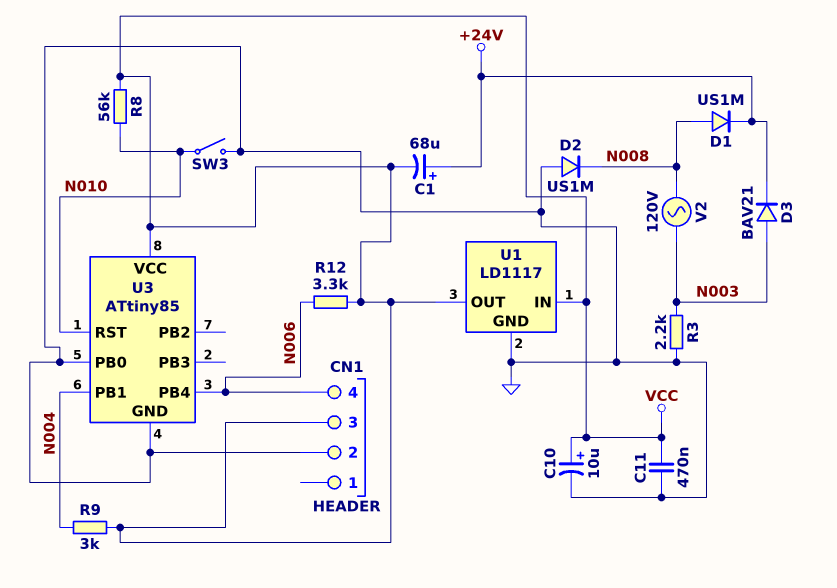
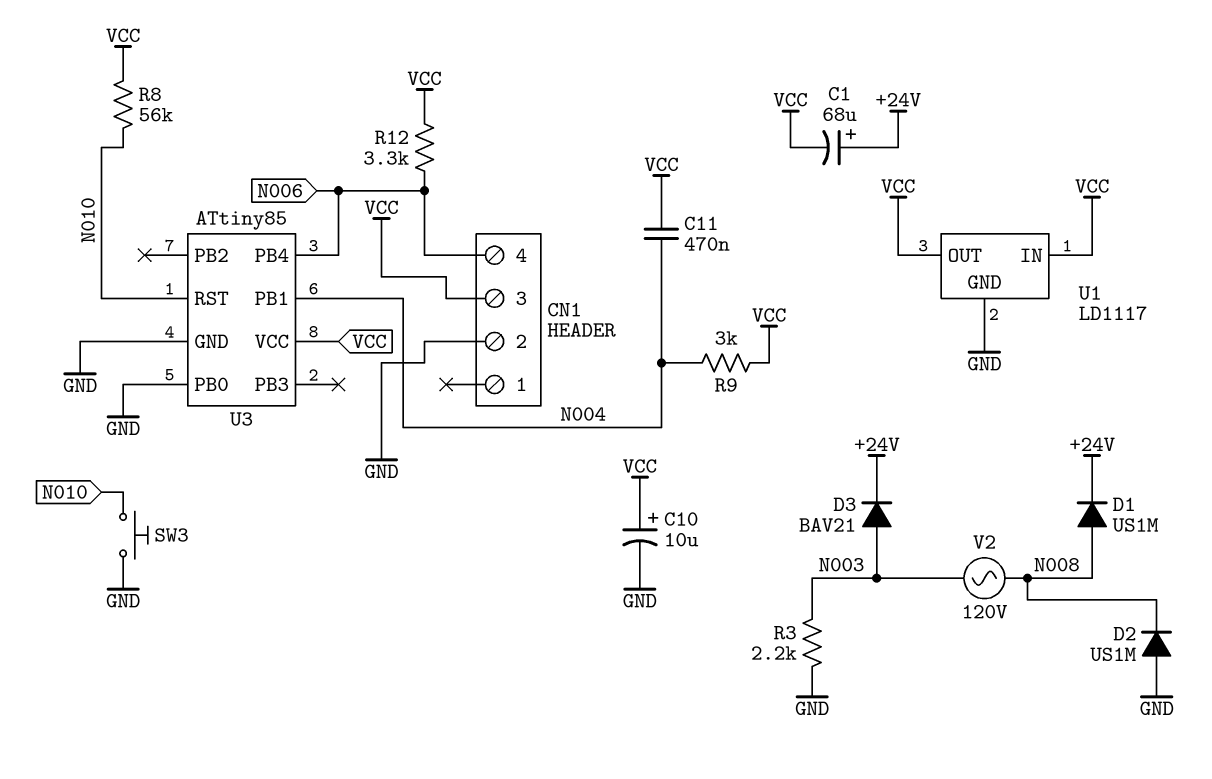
C11: 470nF (GND, VCC) -> 470nF (N004, VCC)
SW3: switch (GND, N010) -> button (GND, N010)

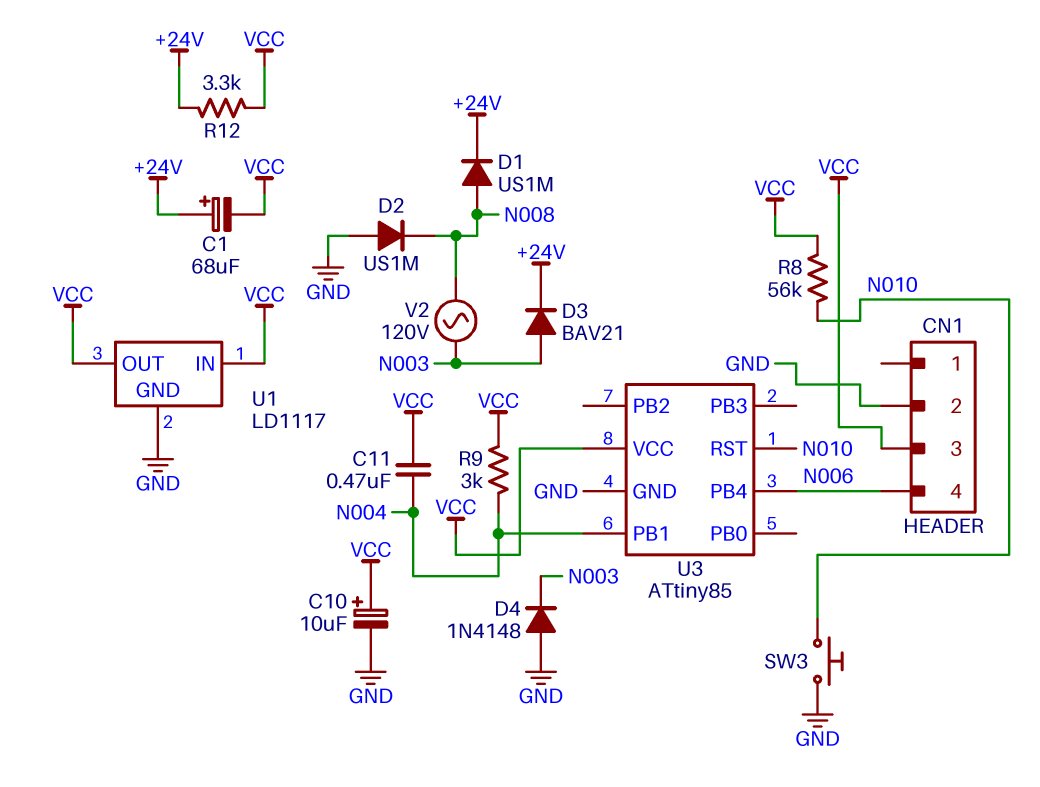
D4: none -> diode 1N4148 (A GND, K N003)
R3: 2.2k (GND, N003) -> none
R12: 3.3k (N006, VCC) -> 3.3k (+24V, VCC)
U3 pin PB0: GND -> none

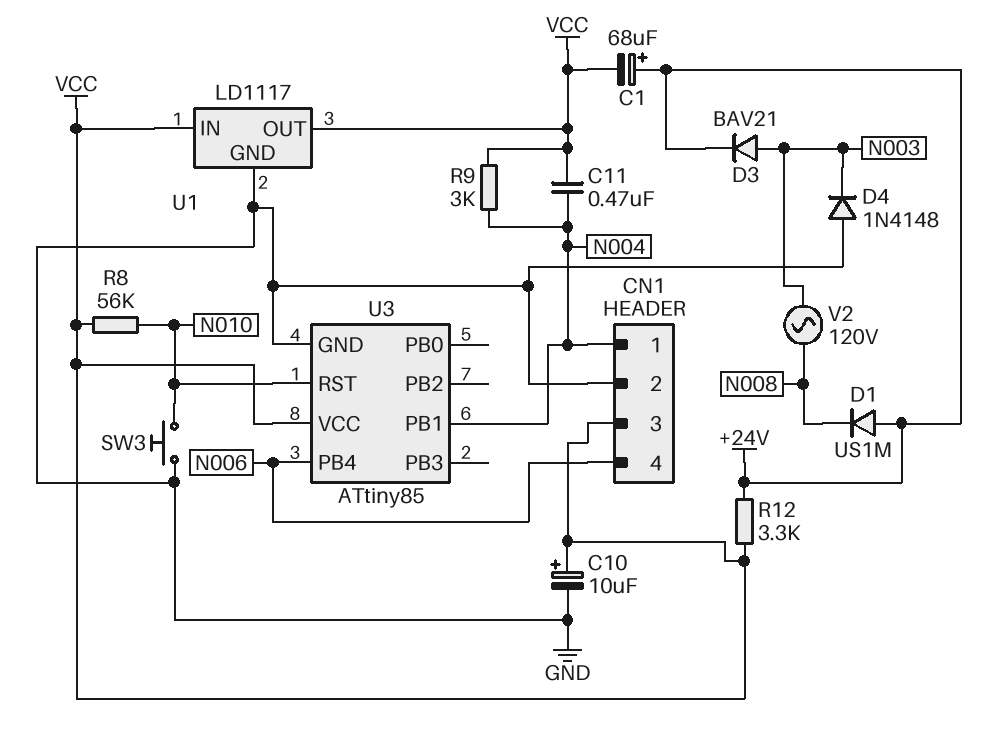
CN1 pin 1: none -> N004
D1: diode US1M (A N008, K +24V) -> diode US1M (A +24V, K N008)
D2: diode US1M (A GND, K N008) -> none

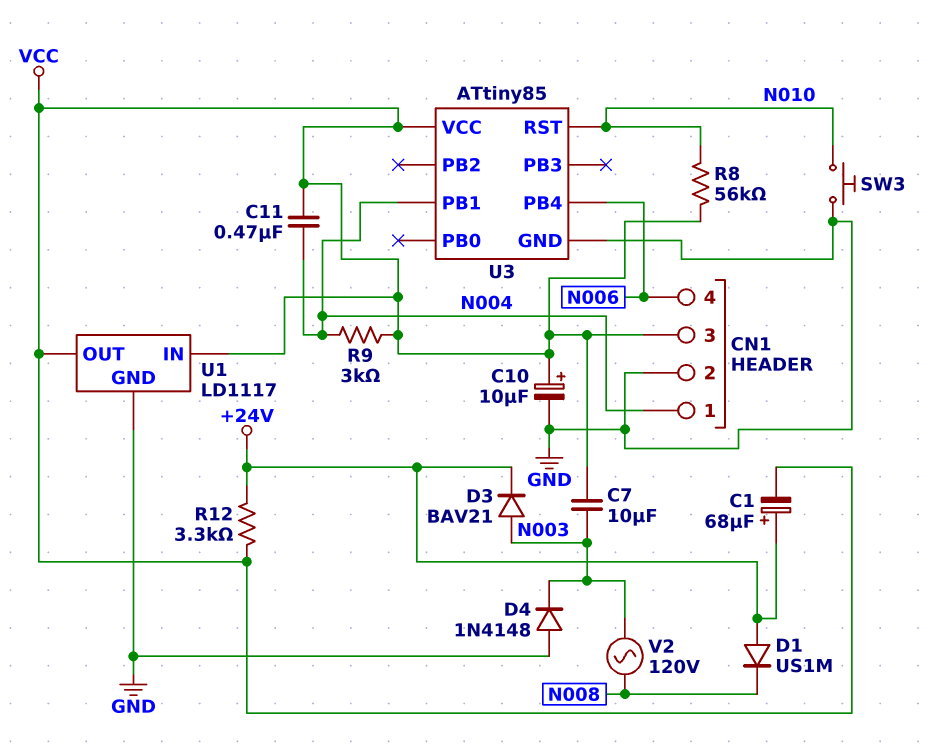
C7: none -> 10uF (N003, VCC)

